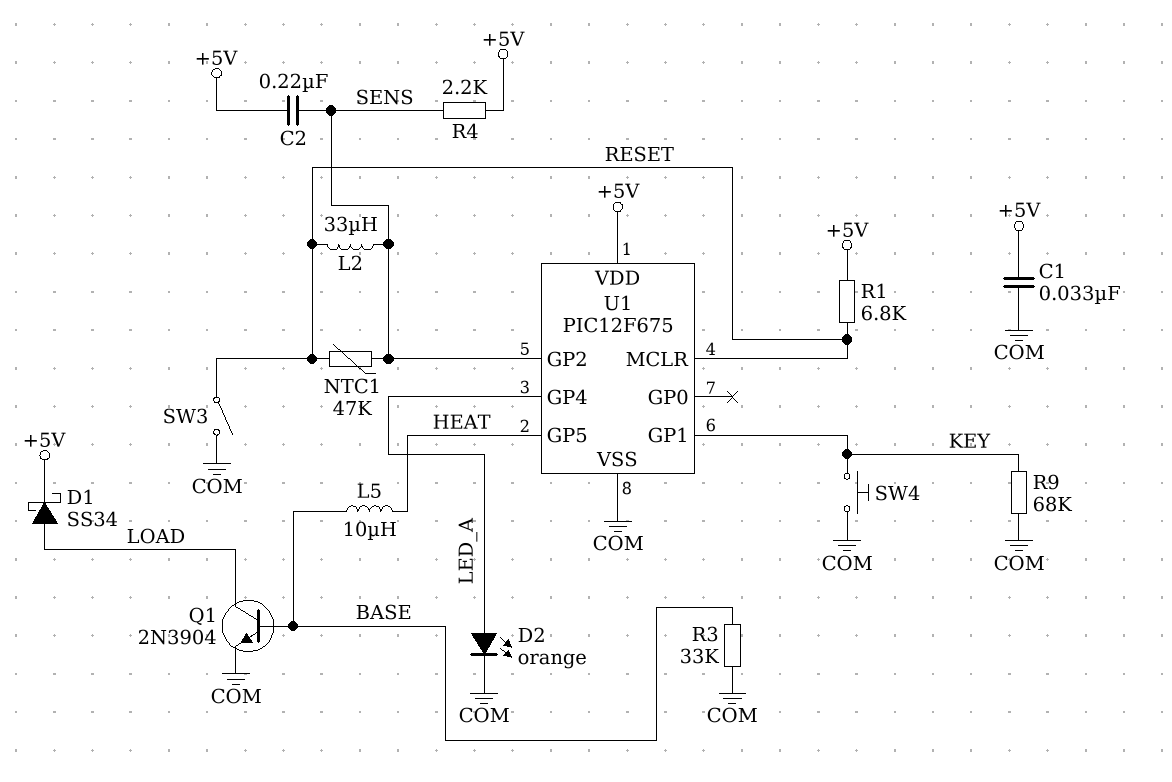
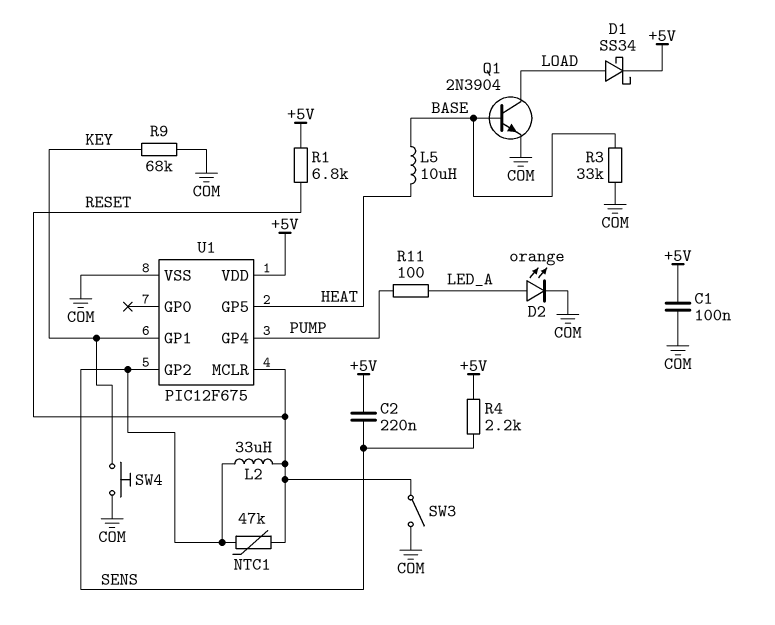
C1: 33nF (+5V, COM) -> 100nF (+5V, COM)
R11: none -> 100 (LED_A, PUMP)
U1 pin GP4: LED_A -> PUMP

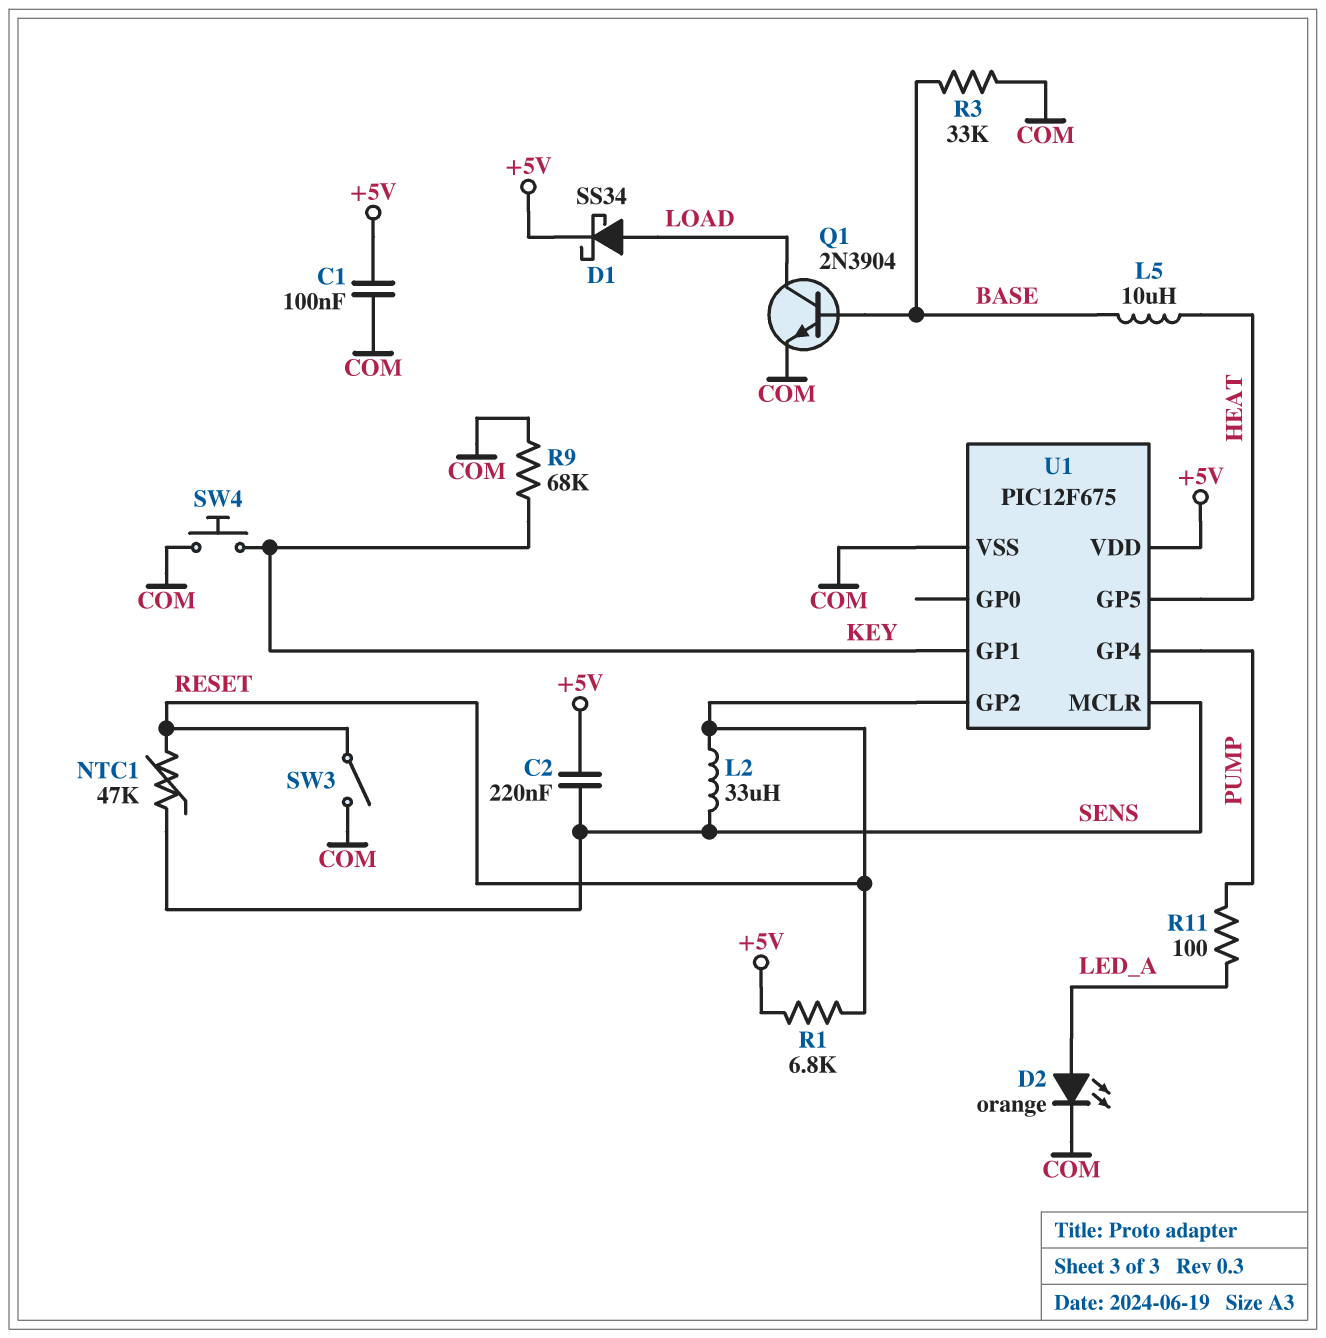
R4: 2.2k (+5V, SENS) -> none
U1 pin GP2: SENS -> RESET
U1 pin MCLR: RESET -> SENS

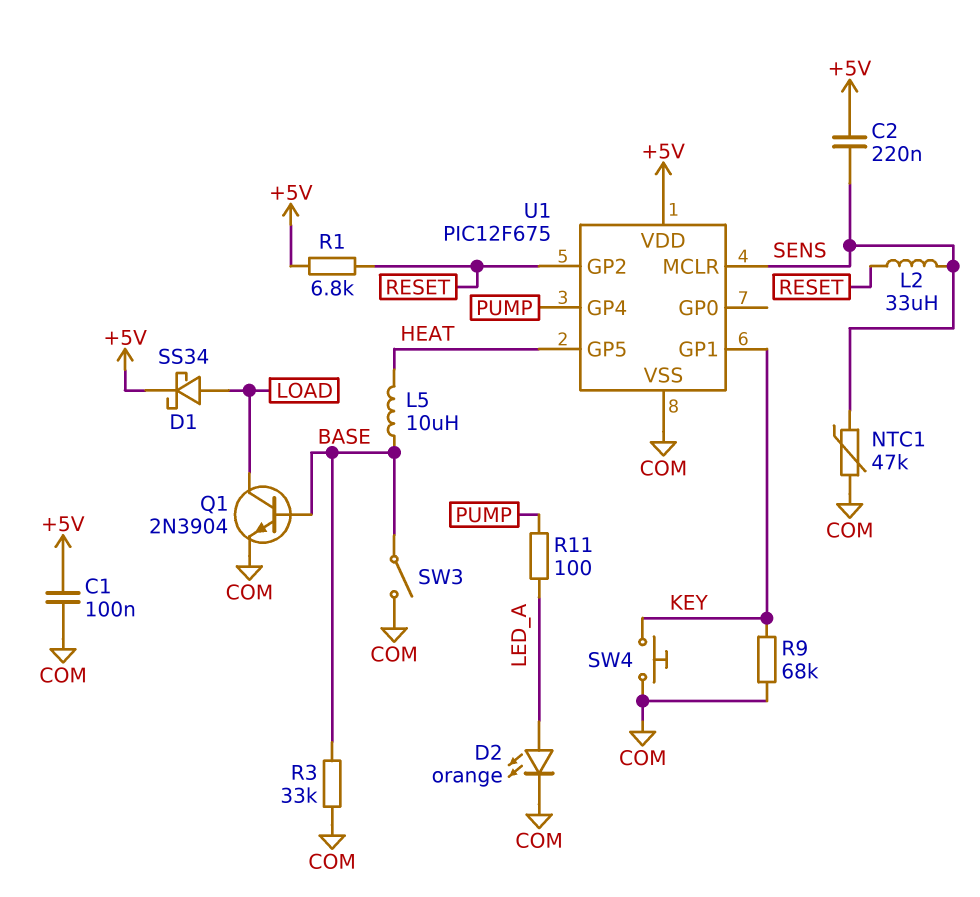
NTC1: 47k (RESET, SENS) -> 47k (COM, SENS)
SW3: switch (COM, RESET) -> switch (BASE, COM)

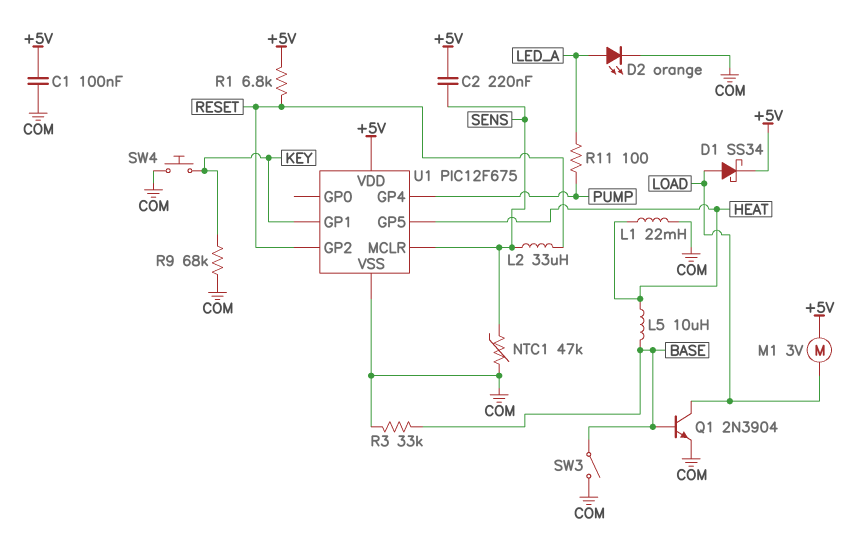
L1: none -> 22mH (COM, HEAT)
M1: none -> motor 3V (+5V, LOAD)

